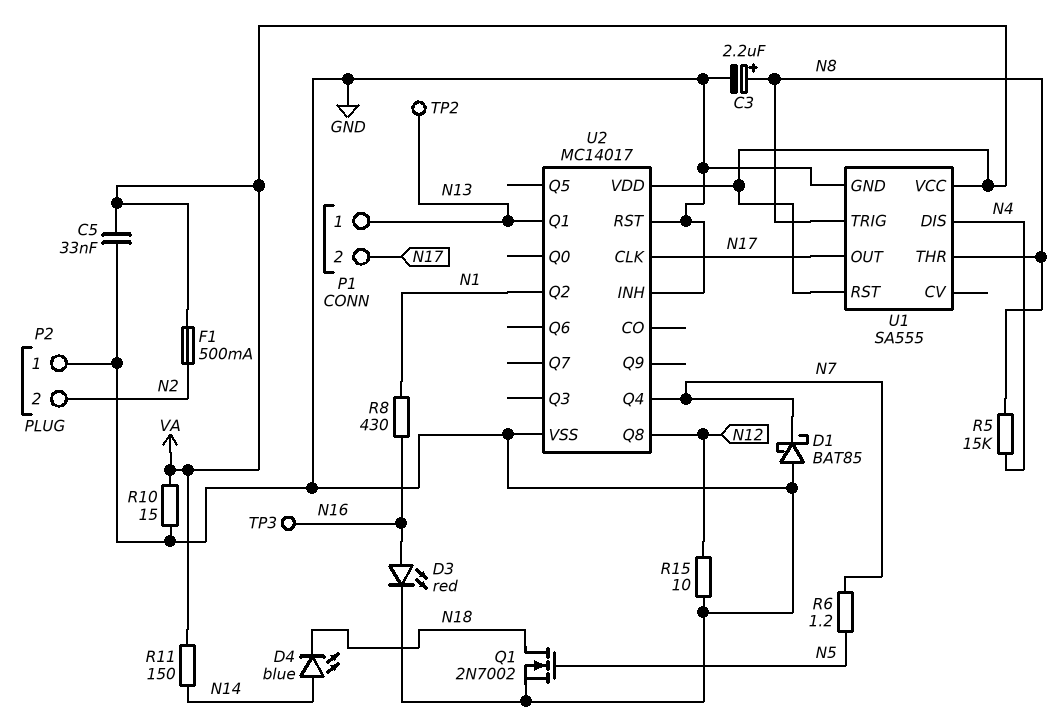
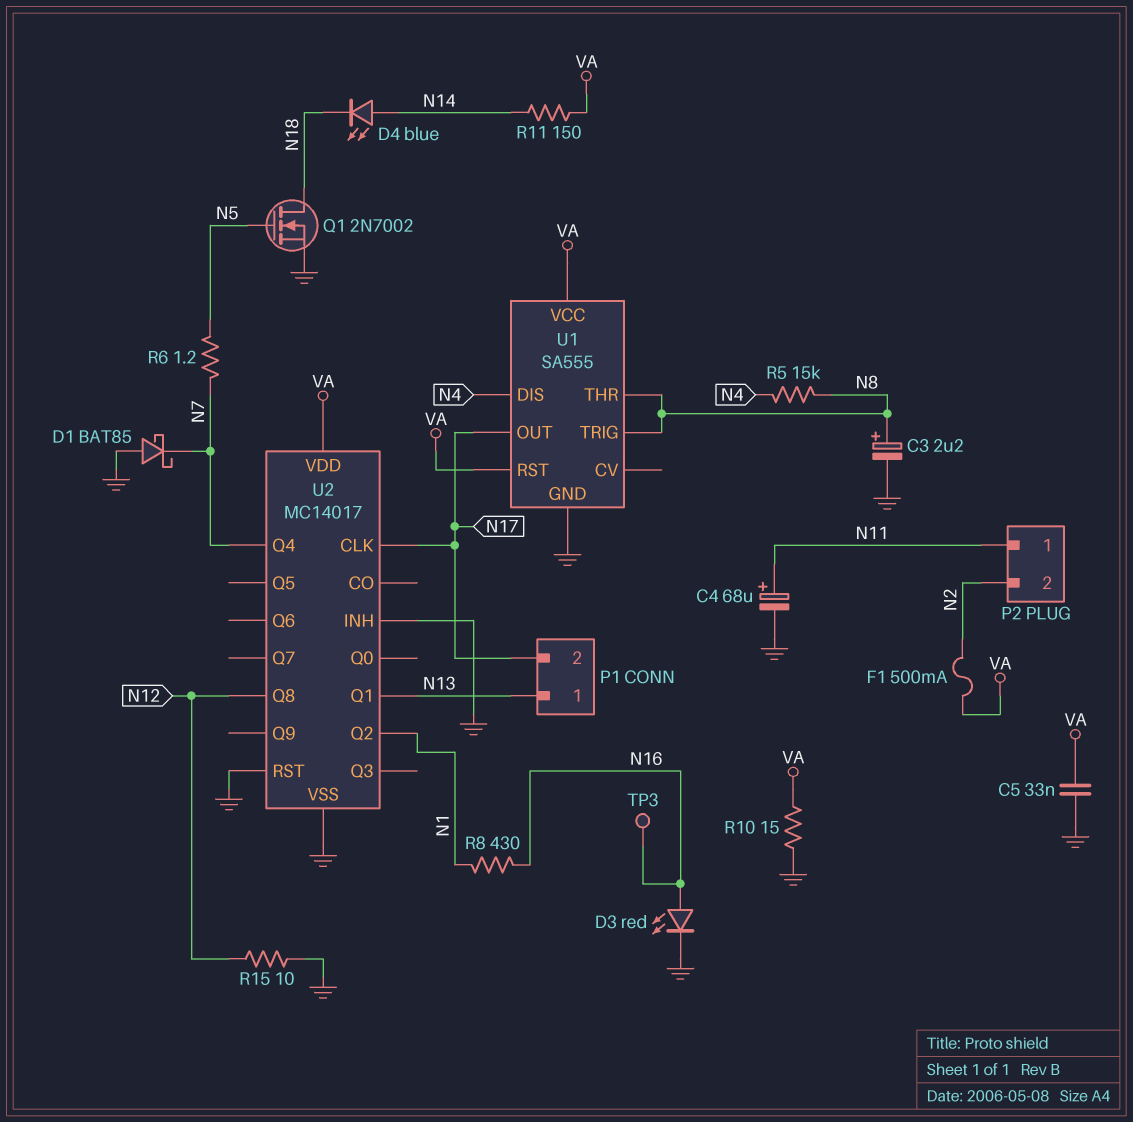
C4: none -> 68uF (plus N11, minus GND)
P2 pin 1: GND -> N11
TP2: test point (N13) -> none

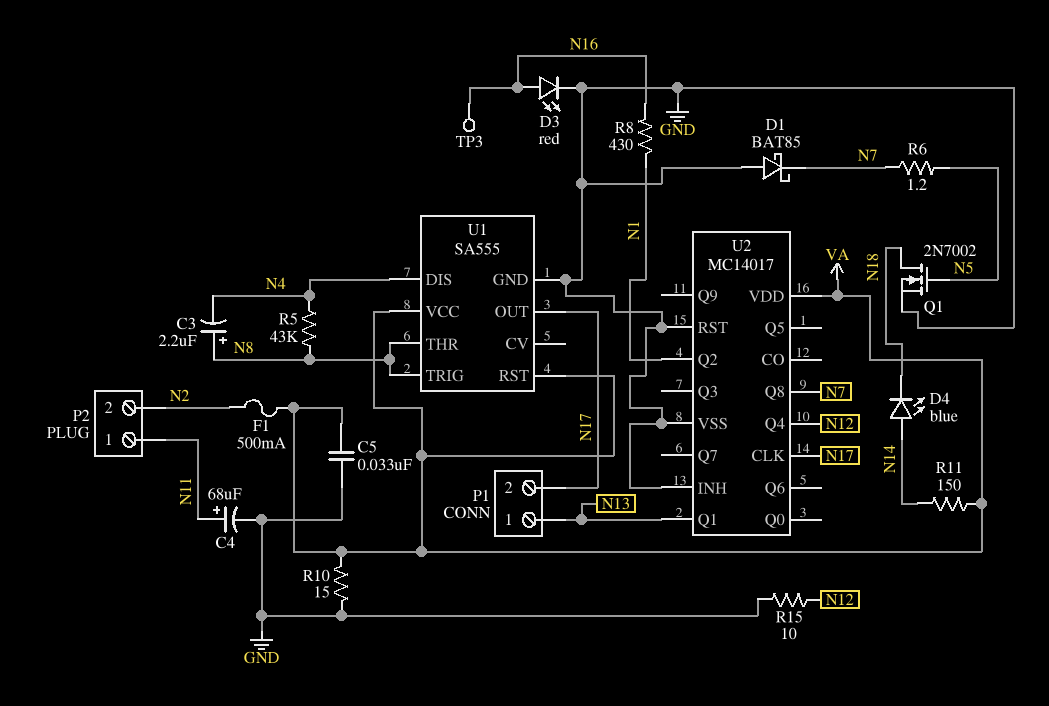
C3: 2.2uF (plus N8, minus GND) -> 2.2uF (plus N8, minus N4)
R5: 15k (N4, N8) -> 43k (N4, N8)
U2 pin Q4: N7 -> N12
U2 pin Q8: N12 -> N7

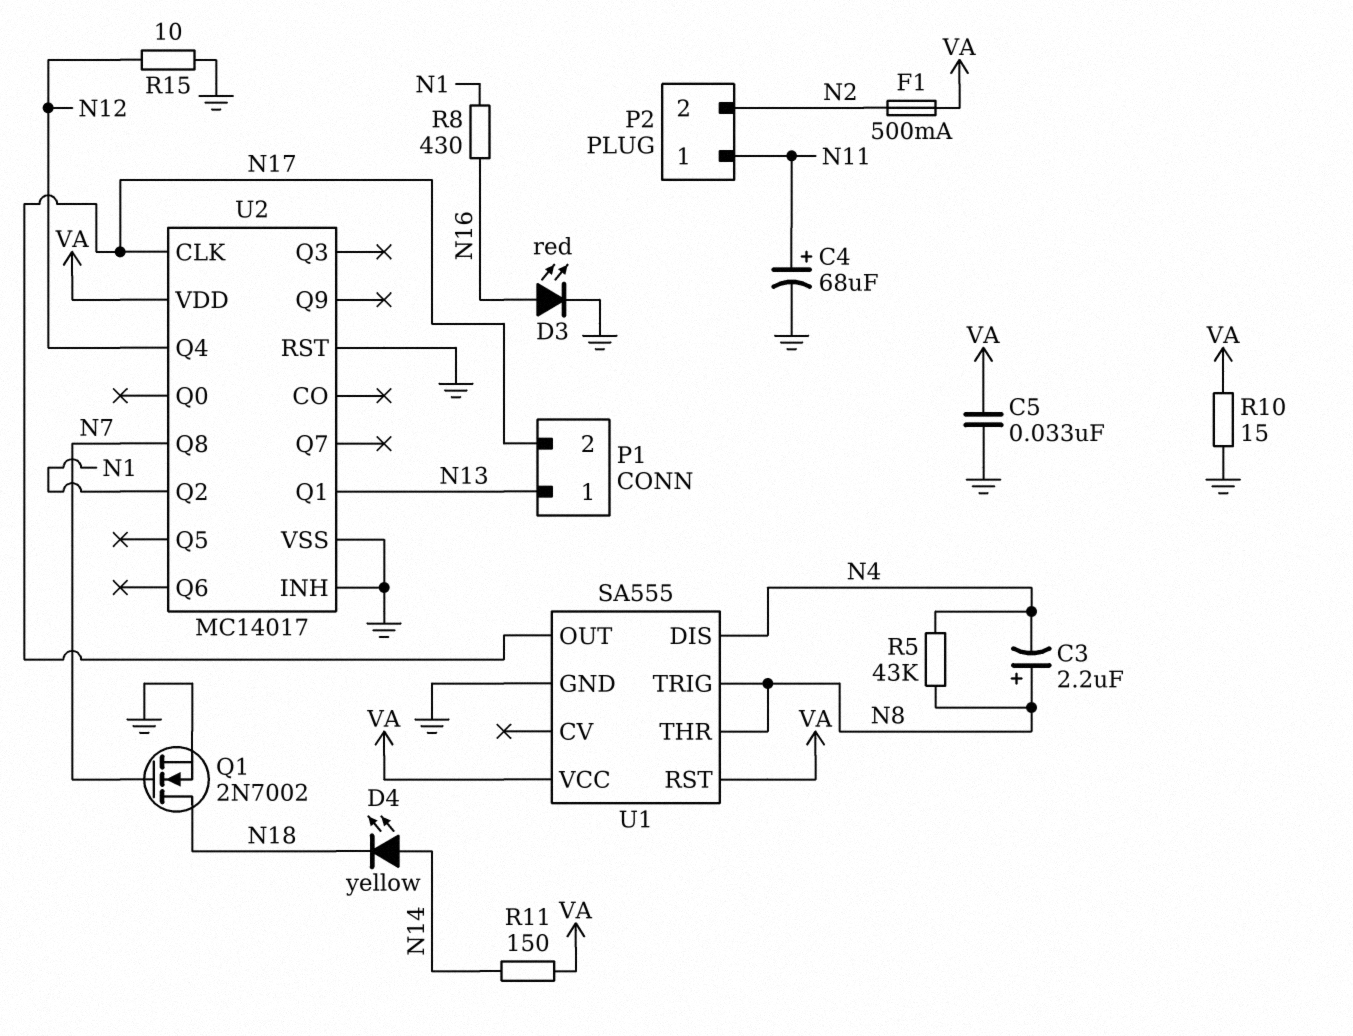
D1: schottky BAT85 (A GND, K N7) -> none
D4: LED blue (A N14, K N18) -> LED yellow (A N14, K N18)
Q1: NMOS 2N7002 (G N5, D N18, S GND) -> NMOS 2N7002 (G N7, D N18, S GND)
R6: 1.2 (N5, N7) -> none
TP3: test point (N16) -> none

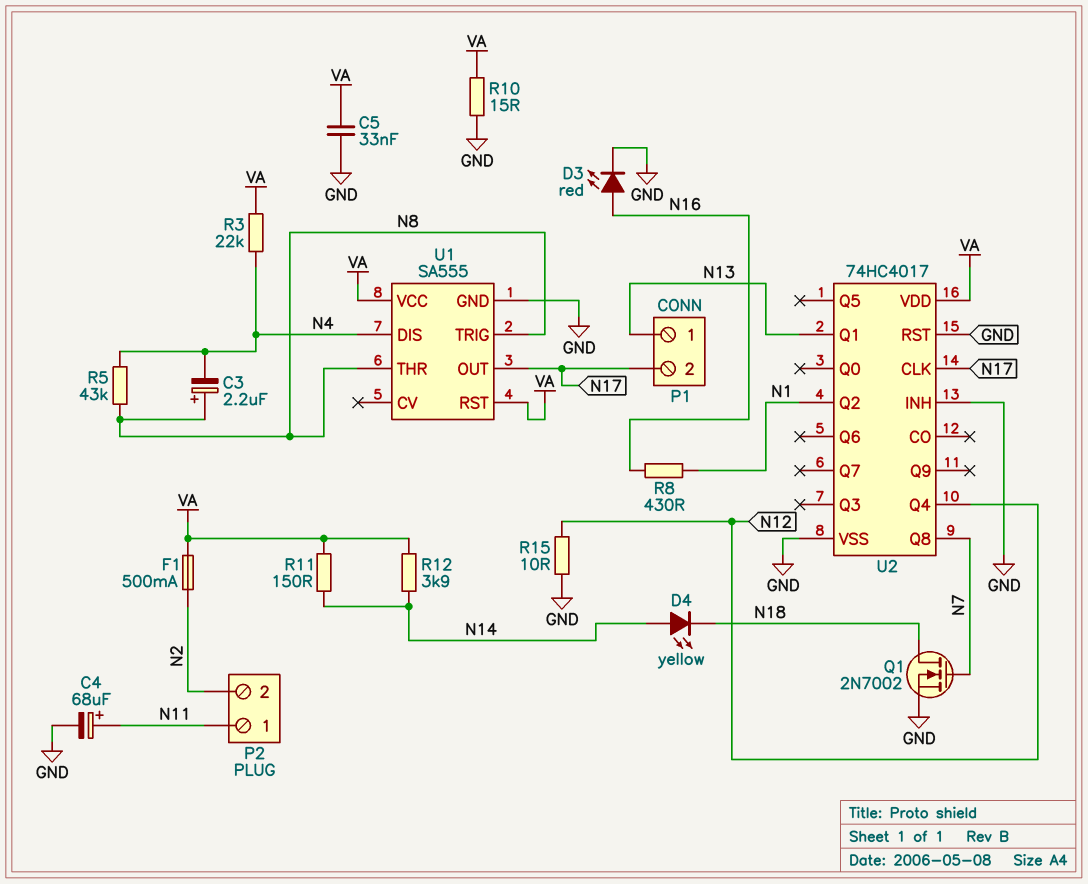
R3: none -> 22k (N4, VA)
R12: none -> 3.9k (N14, VA)
U2: MC14017 -> 74HC4017

